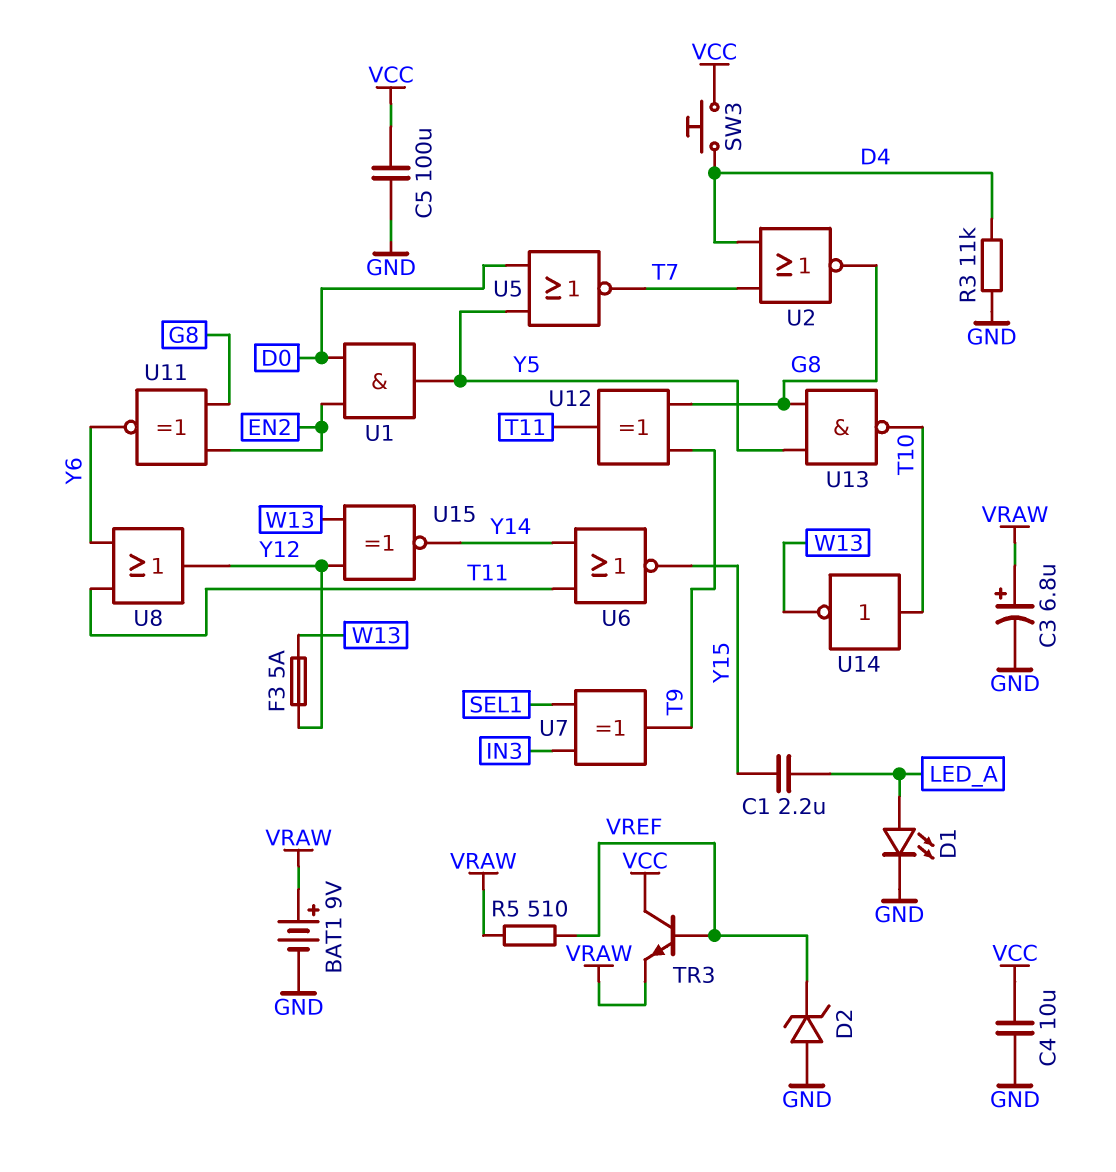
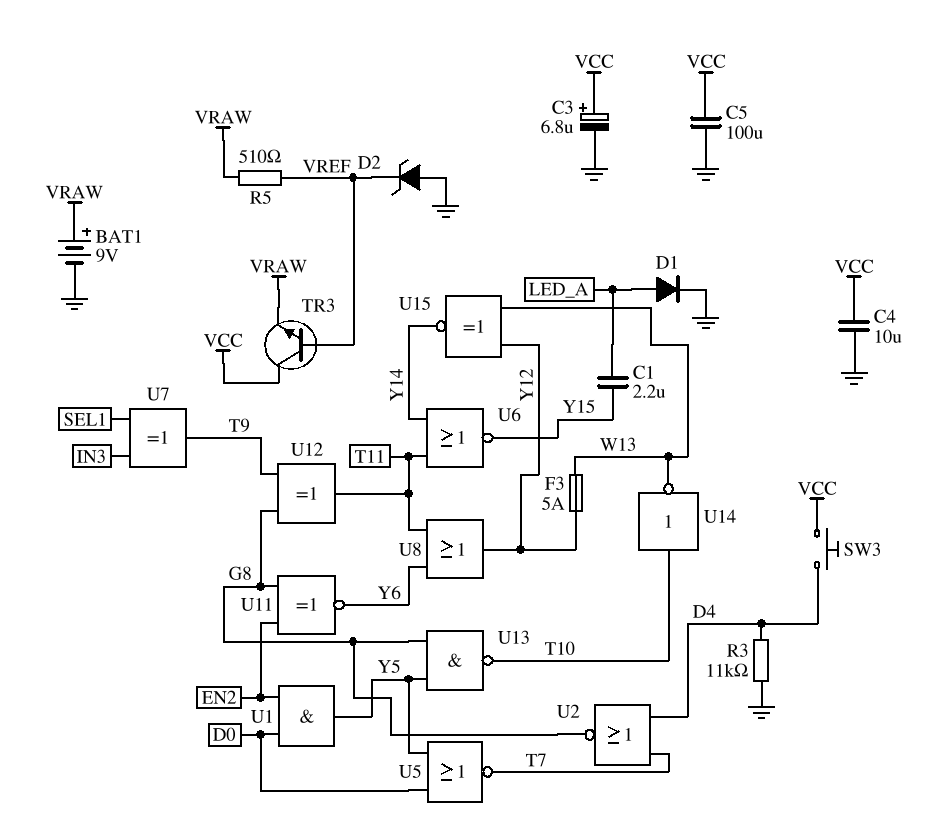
C3: 6.8uF (plus VRAW, minus GND) -> 6.8uF (plus VCC, minus GND)
D1: LED (A LED_A, K GND) -> diode (A LED_A, K GND)

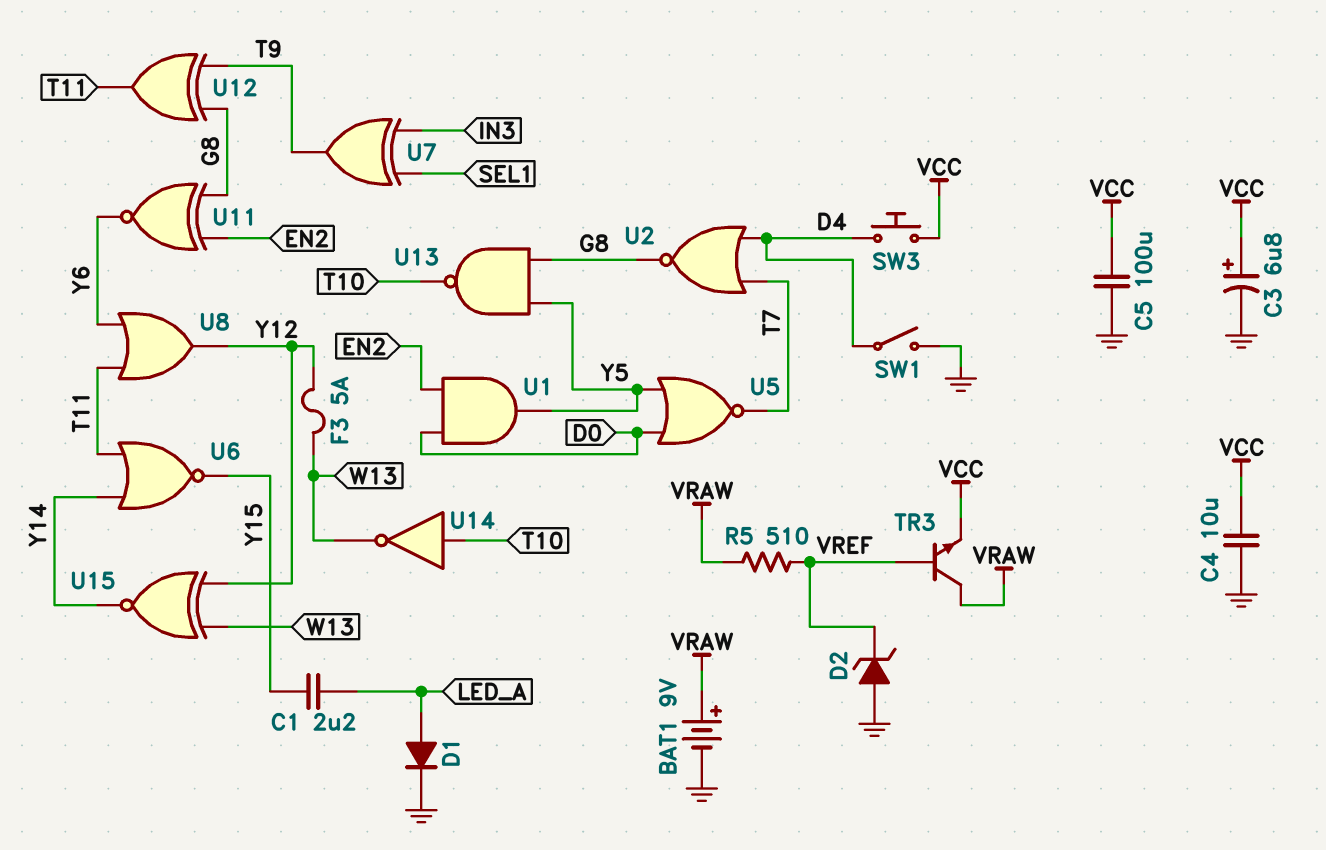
R3: 11k (D4, GND) -> none
SW1: none -> switch (D4, GND)
TR3: NPN (B VREF, C VCC, E VRAW) -> NPN (B VREF, C VRAW, E VCC)

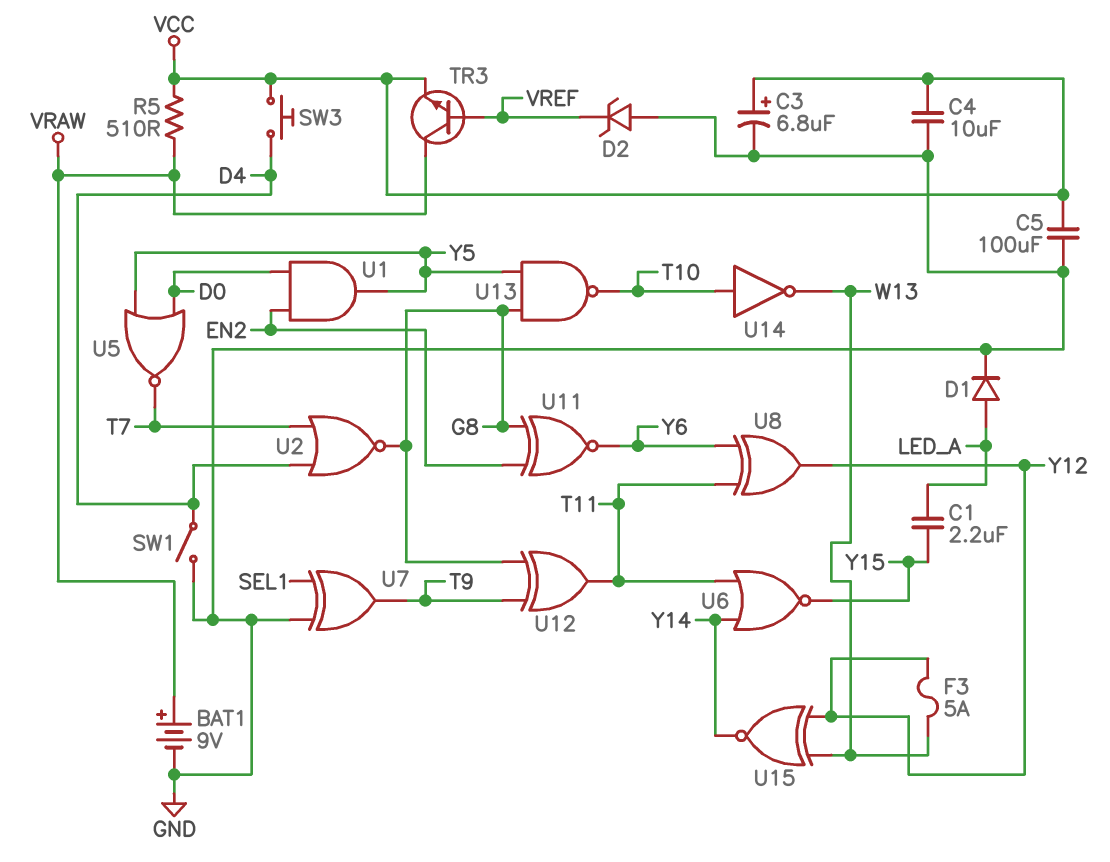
R5: 510 (VRAW, VREF) -> 510 (VCC, VRAW)
U7: XOR (in IN3, in SEL1, out T9) -> XOR (in GND, in SEL1, out T9)
U8: OR (in T11, in Y6, out Y12) -> XOR (in T11, in Y6, out Y12)

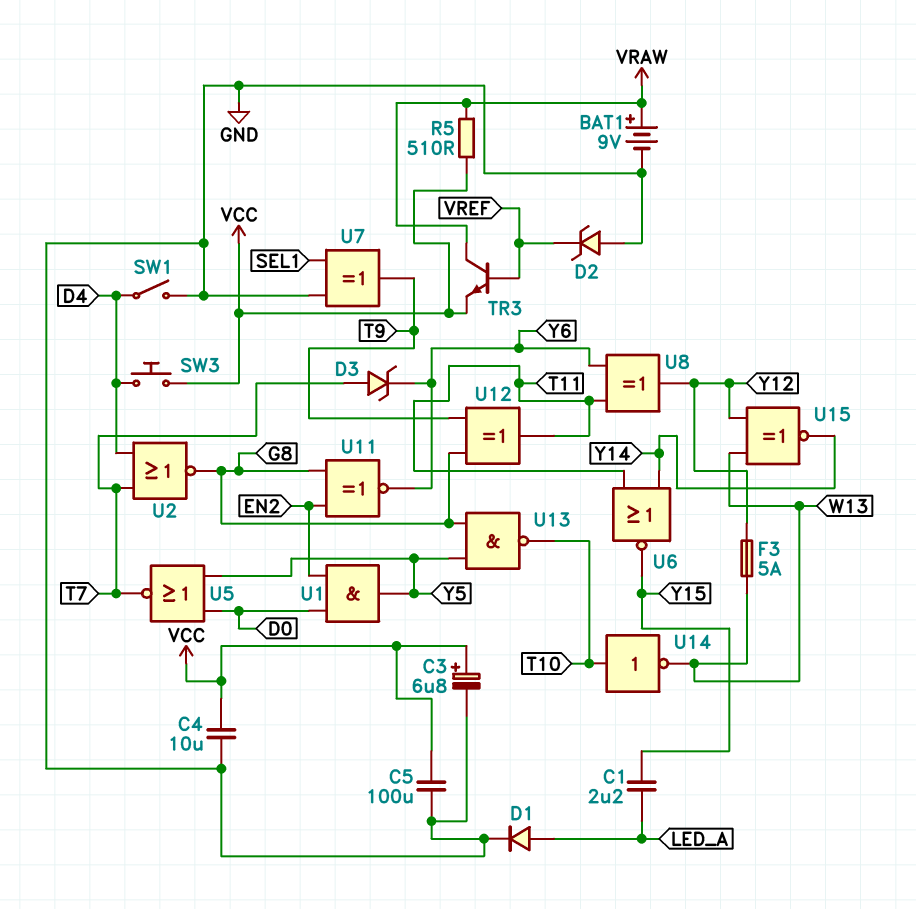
D3: none -> zener (A T7, K Y6)

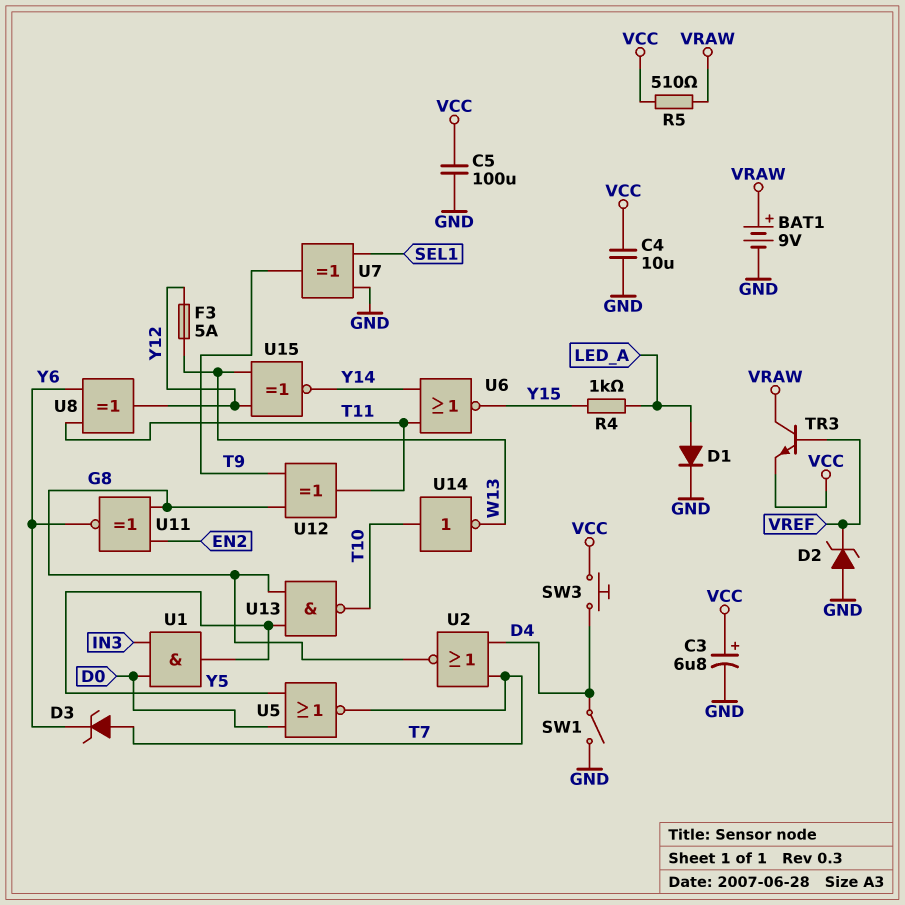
C1: 2.2uF (LED_A, Y15) -> none
R4: none -> 1k (LED_A, Y15)
U1: AND (in D0, in EN2, out Y5) -> AND (in D0, in IN3, out Y5)

